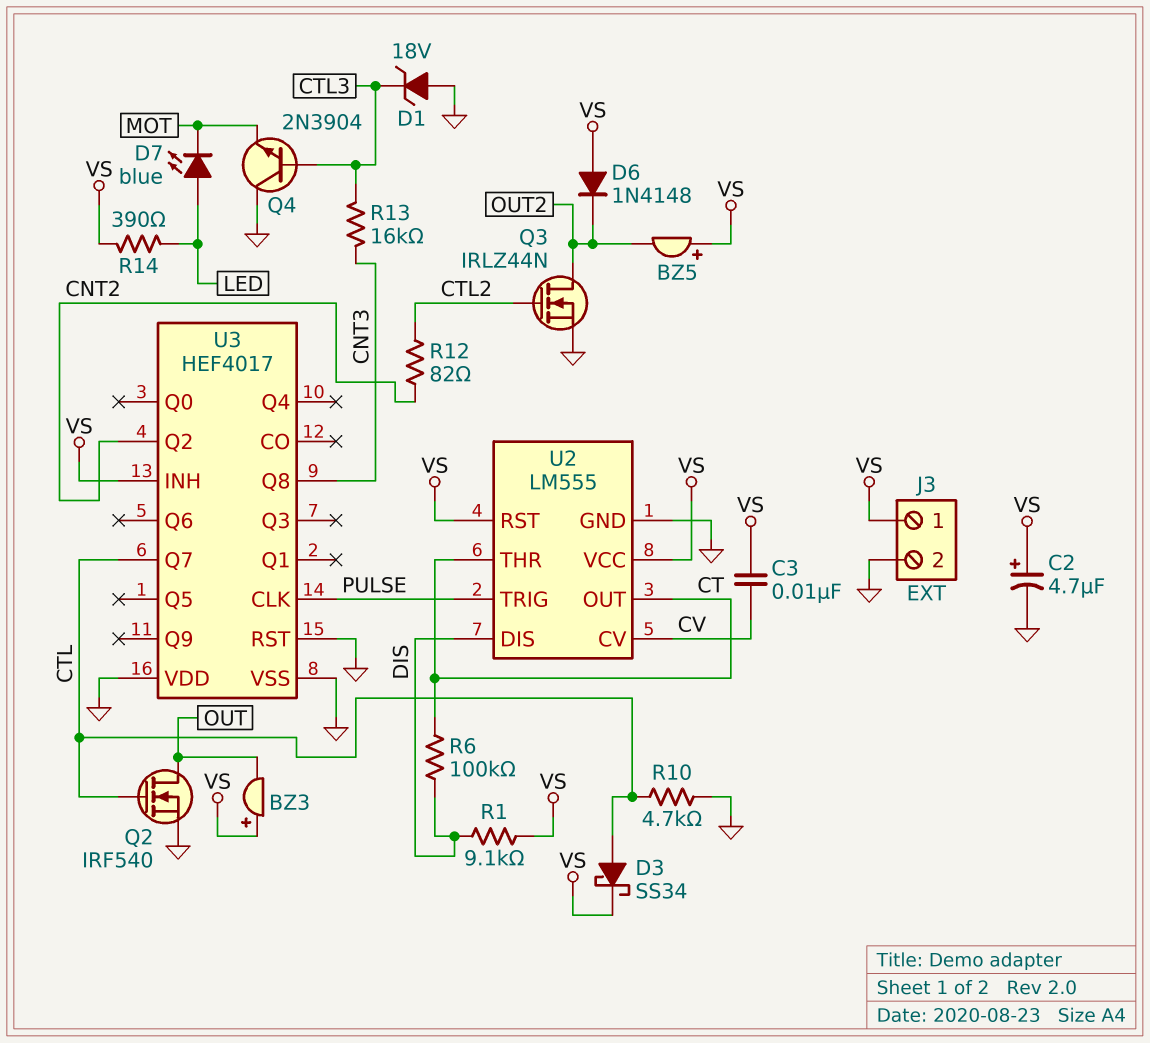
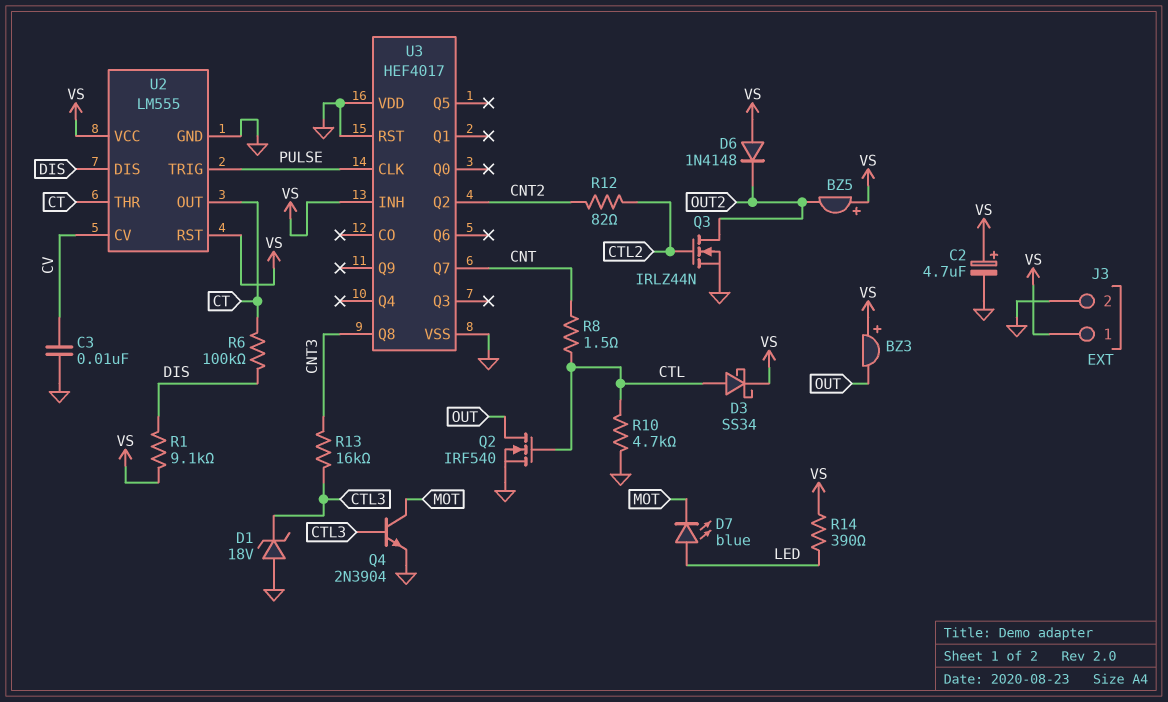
C3: 10nF (CV, VS) -> 10nF (CV, GND)
Q4: NPN 2N3904 (B CTL3, C GND, E MOT) -> NPN 2N3904 (B CTL3, C MOT, E GND)
R8: none -> 1.5 (CNT, CTL)
U3 pin Q7: CTL -> CNT

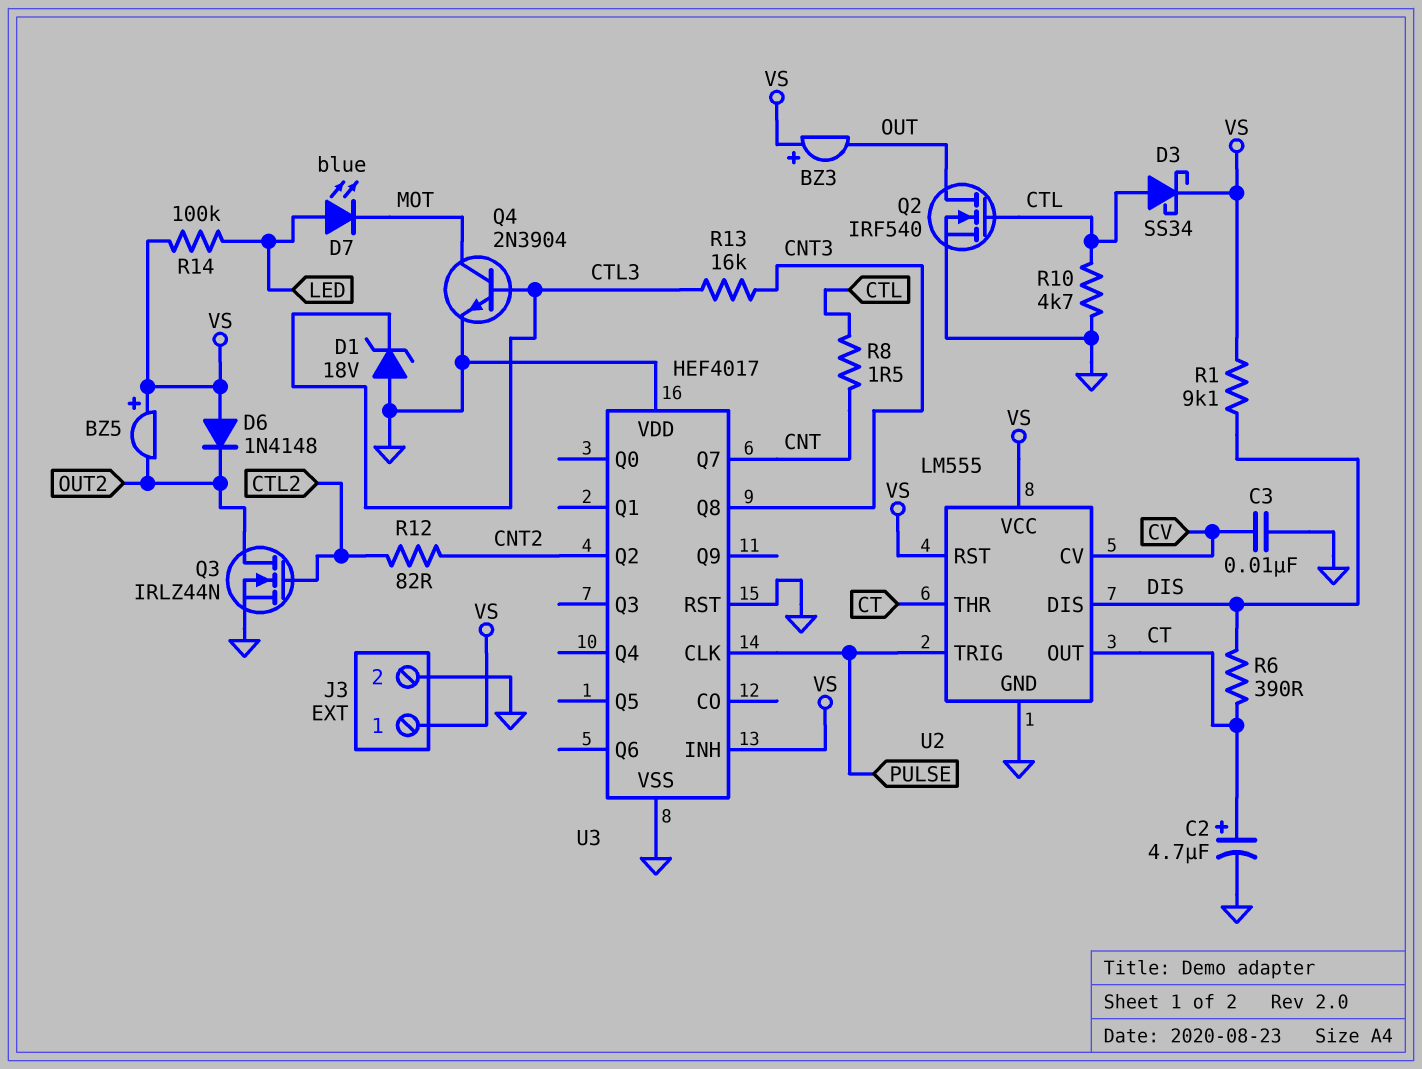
C2: 4.7uF (plus VS, minus GND) -> 4.7uF (plus CT, minus GND)
R6: 100k (CT, DIS) -> 390 (CT, DIS)
R14: 390 (LED, VS) -> 100k (LED, VS)

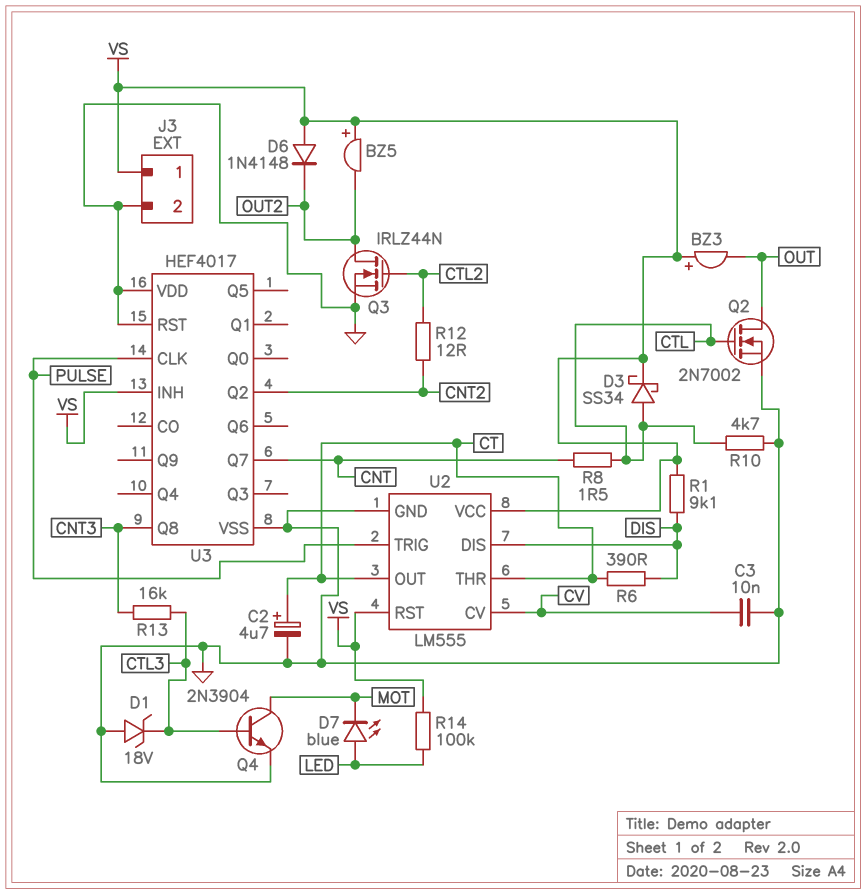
Q2: NMOS IRF540 (G CTL, D OUT, S GND) -> NMOS 2N7002 (G CTL, D OUT, S GND)
R12: 82 (CNT2, CTL2) -> 12 (CNT2, CTL2)

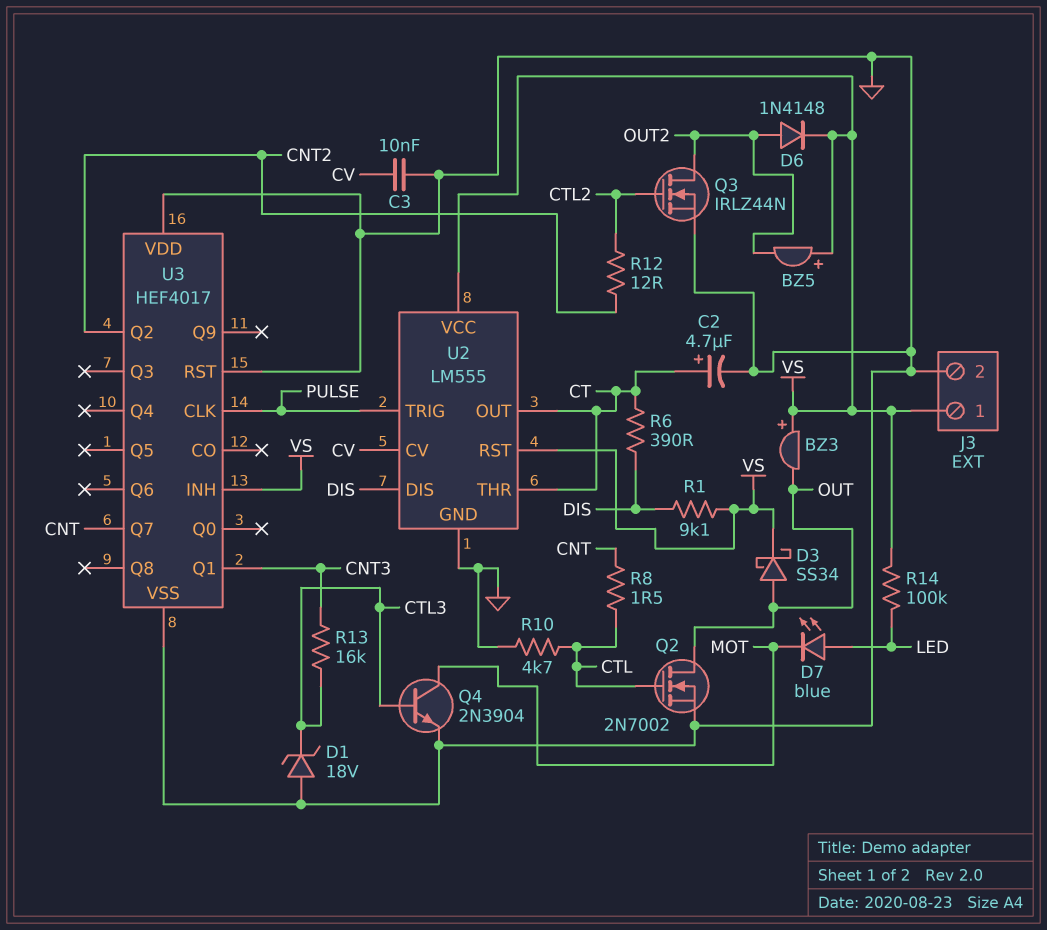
D3: schottky SS34 (A CTL, K VS) -> schottky SS34 (A OUT, K VS)
D6: diode 1N4148 (A VS, K OUT2) -> diode 1N4148 (A OUT2, K VS)
U3 pin Q1: none -> CNT3
U3 pin Q8: CNT3 -> none

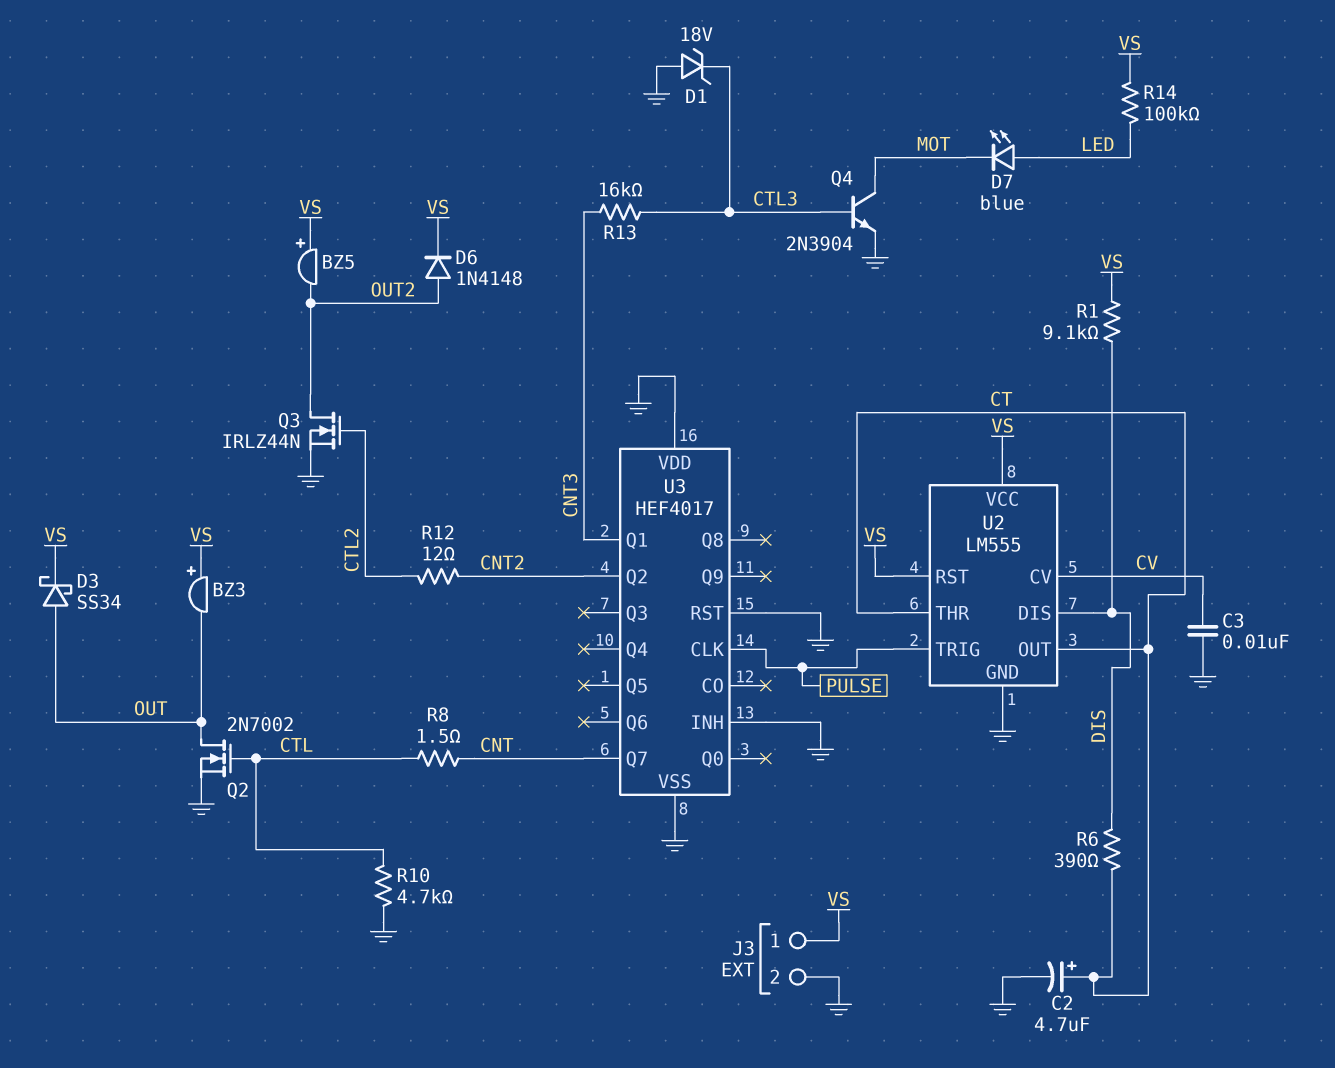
U3 pin INH: VS -> GND

